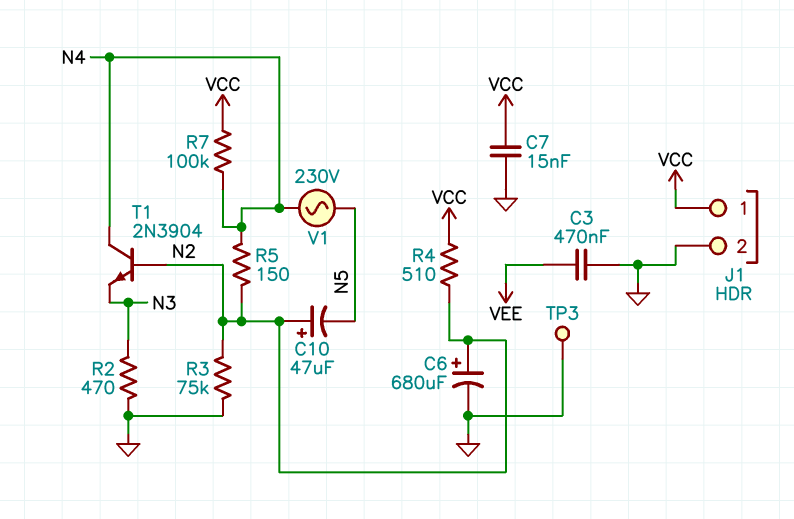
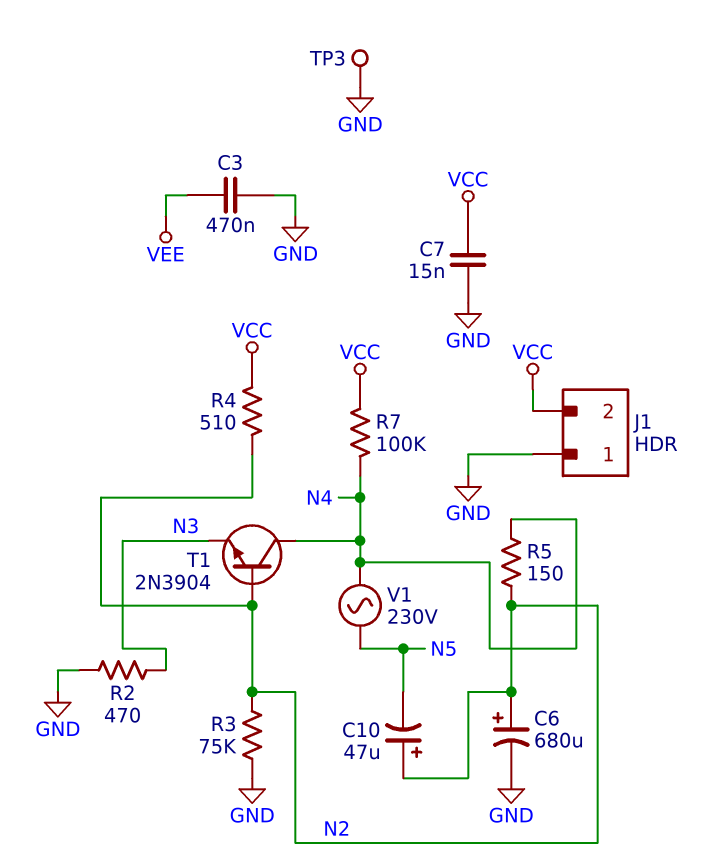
J1 pin 1: VCC -> GND
J1 pin 2: GND -> VCC

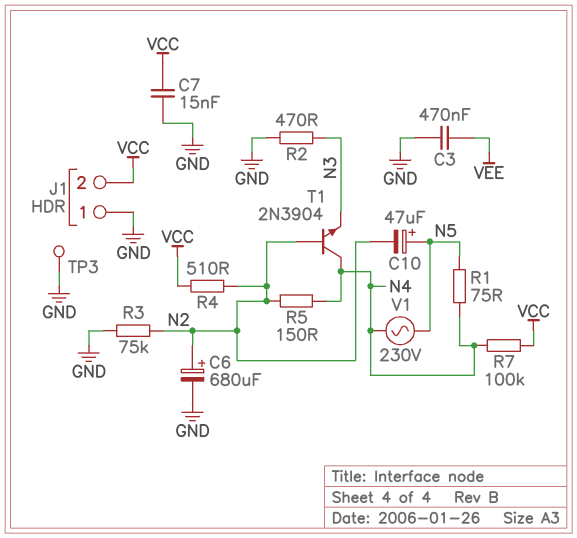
C10: 47uF (plus N2, minus N5) -> 47uF (plus N5, minus N2)
R1: none -> 75 (N4, N5)

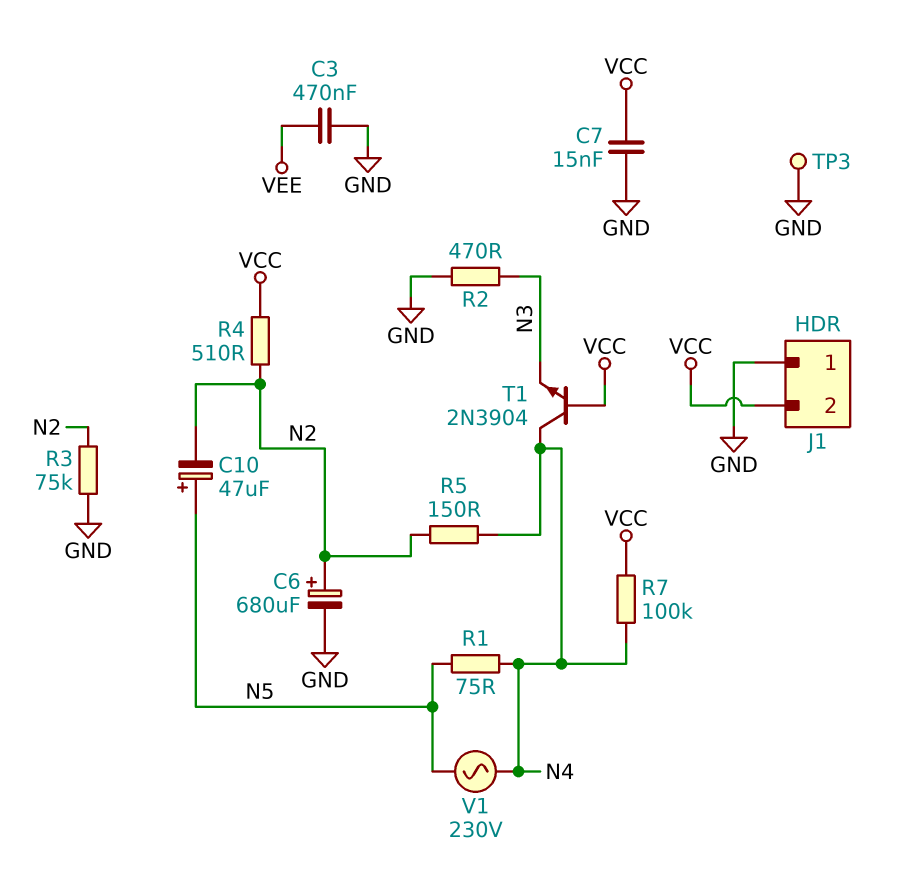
T1: NPN 2N3904 (B N2, C N4, E N3) -> NPN 2N3904 (B VCC, C N4, E N3)

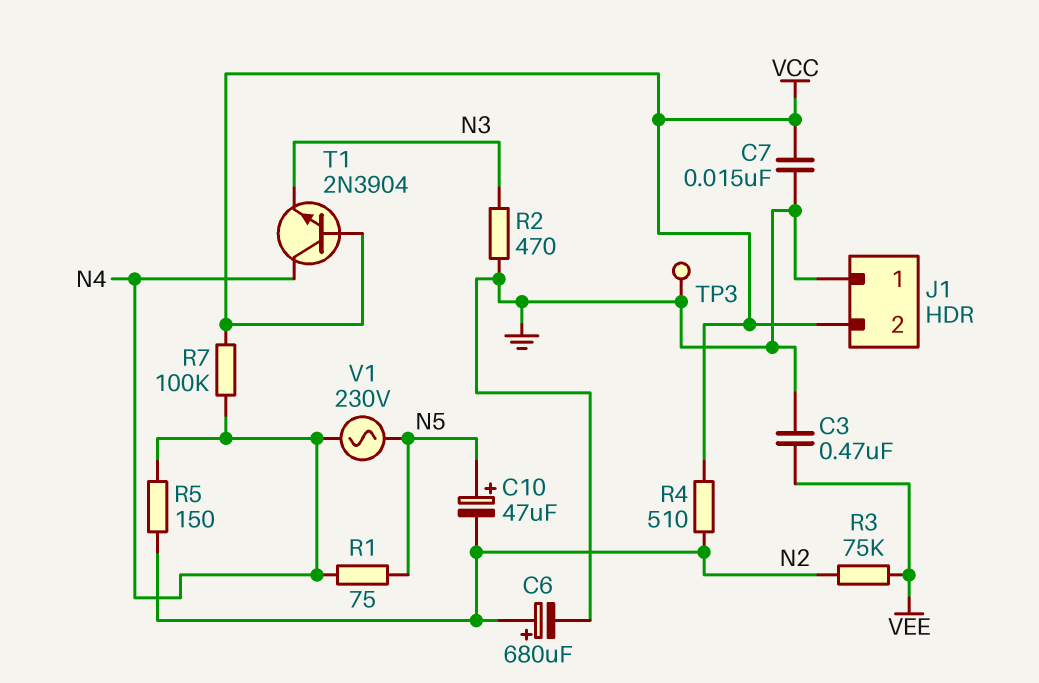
R3: 75k (GND, N2) -> 75k (N2, VEE)

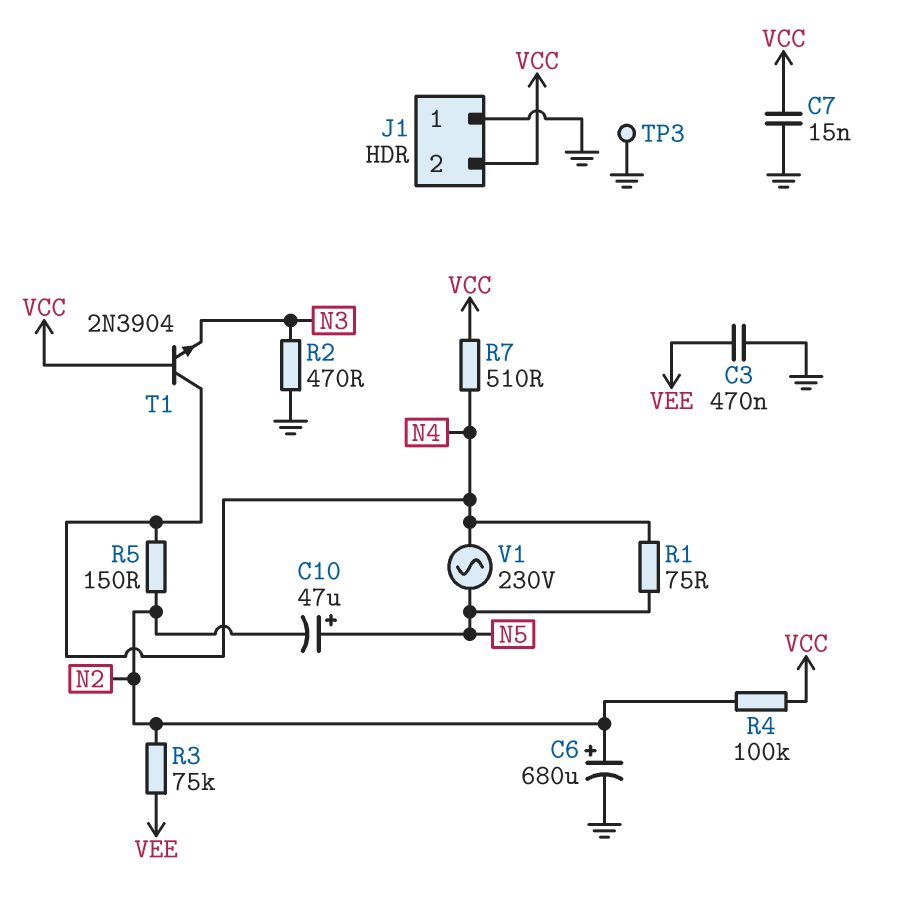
R4: 510 (N2, VCC) -> 100k (N2, VCC)
R7: 100k (N4, VCC) -> 510 (N4, VCC)

